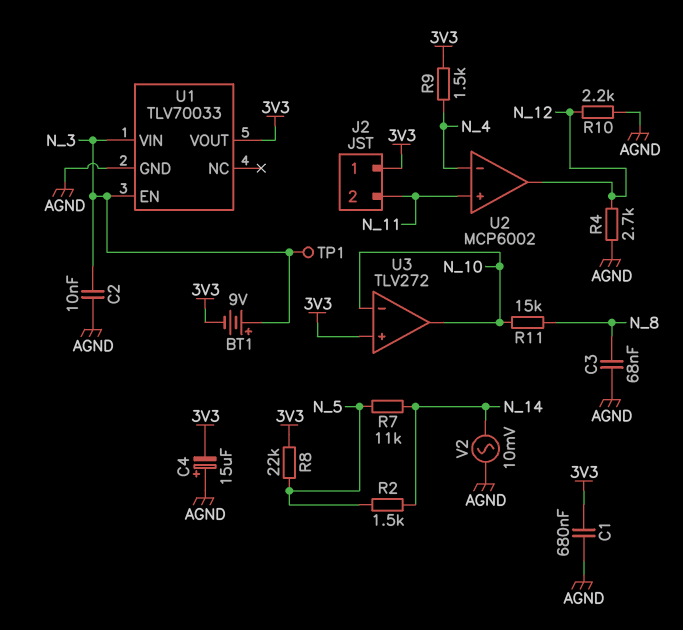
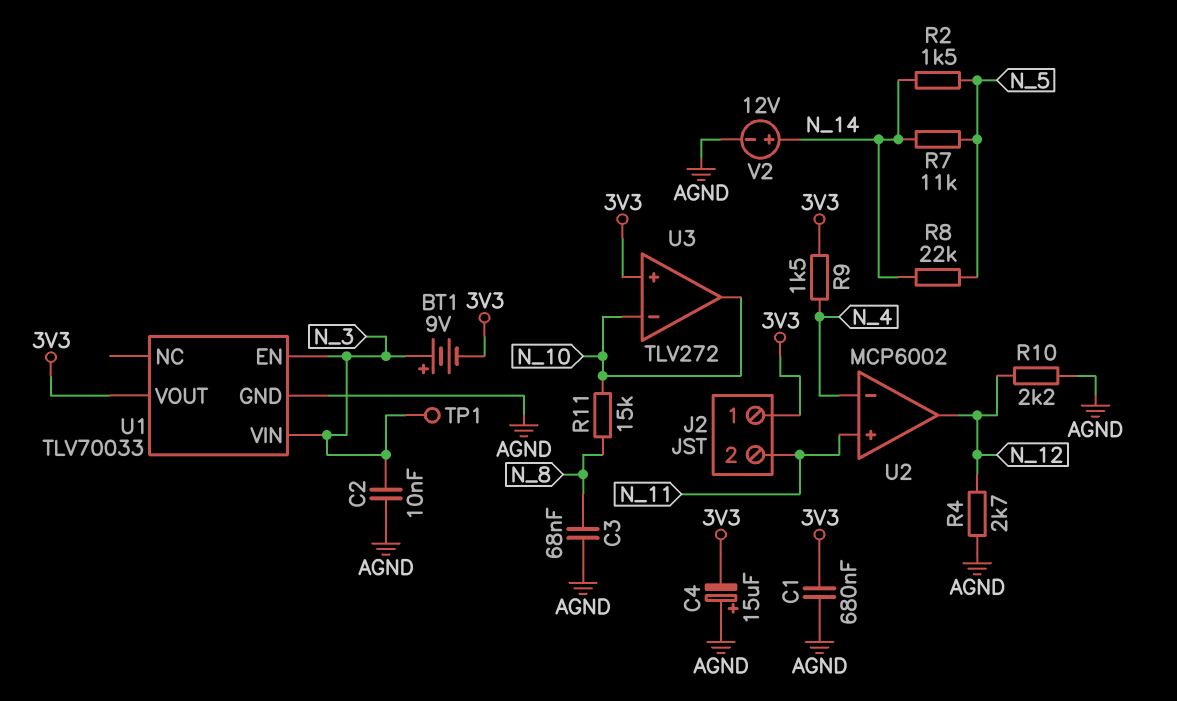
R8: 22k (3V3, N_5) -> 22k (N_5, N_14)
V2: AC 10mV (AGND, N_14) -> 12V (plus N_14, minus AGND)

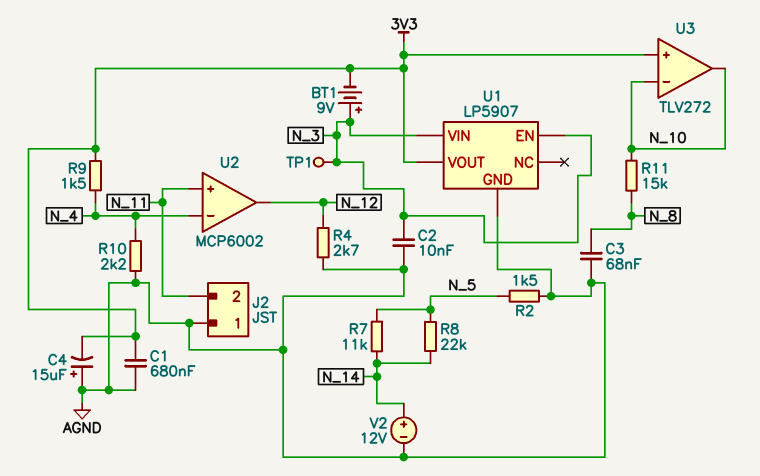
J2 pin 1: 3V3 -> AGND
R2: 1.5k (N_5, N_14) -> 1.5k (AGND, N_5)
R10: 2.2k (AGND, N_12) -> 2.2k (AGND, N_4)
U1: TLV70033 -> LP5907

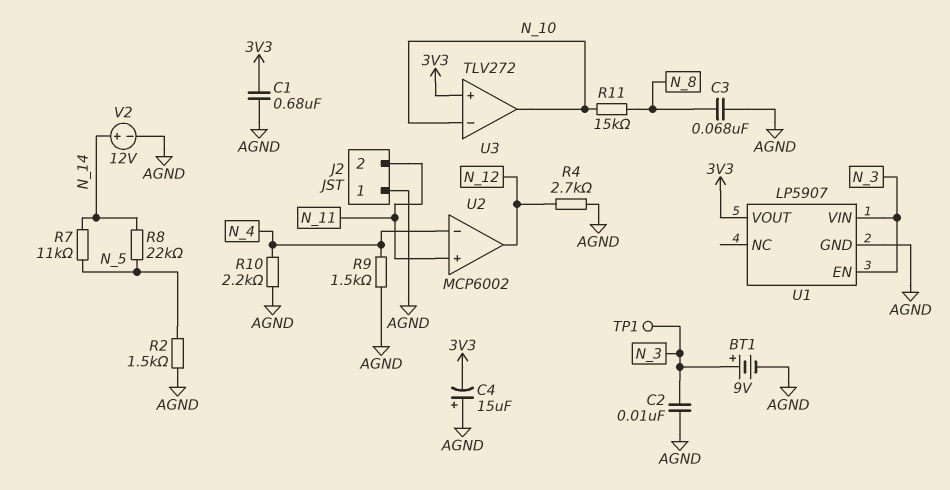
BT1: 9V (plus N_3, minus 3V3) -> 9V (plus N_3, minus AGND)
R9: 1.5k (3V3, N_4) -> 1.5k (AGND, N_4)

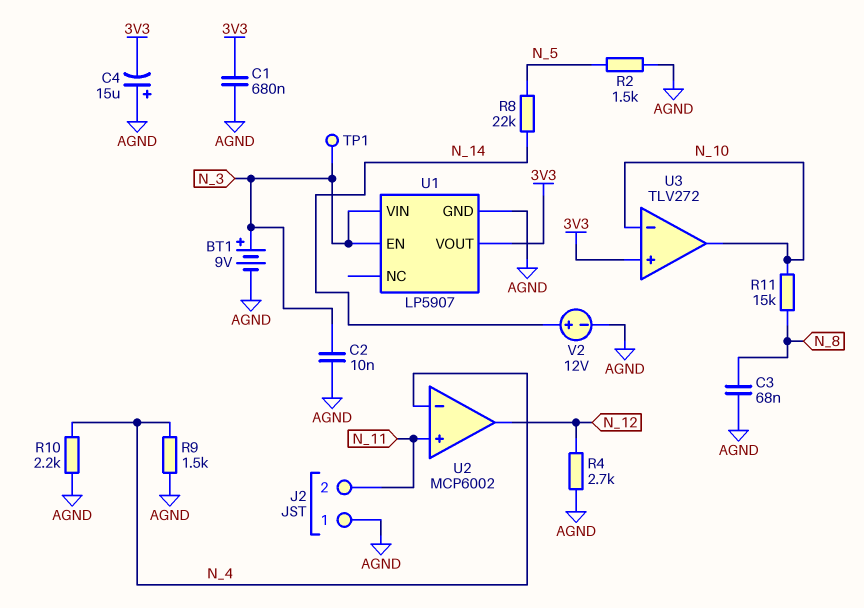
R7: 11k (N_5, N_14) -> none

